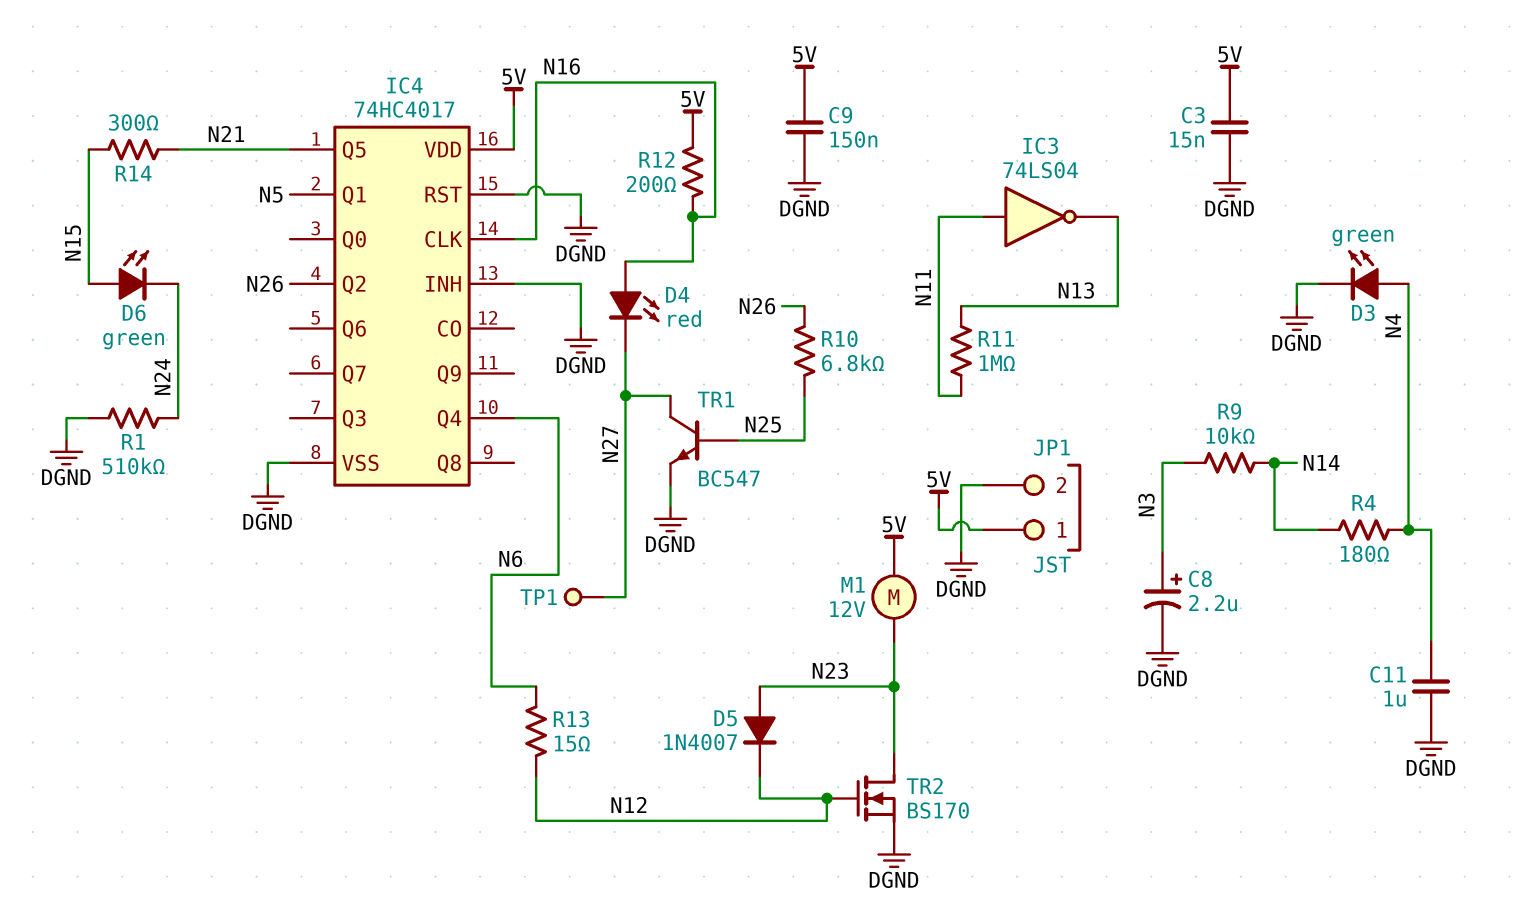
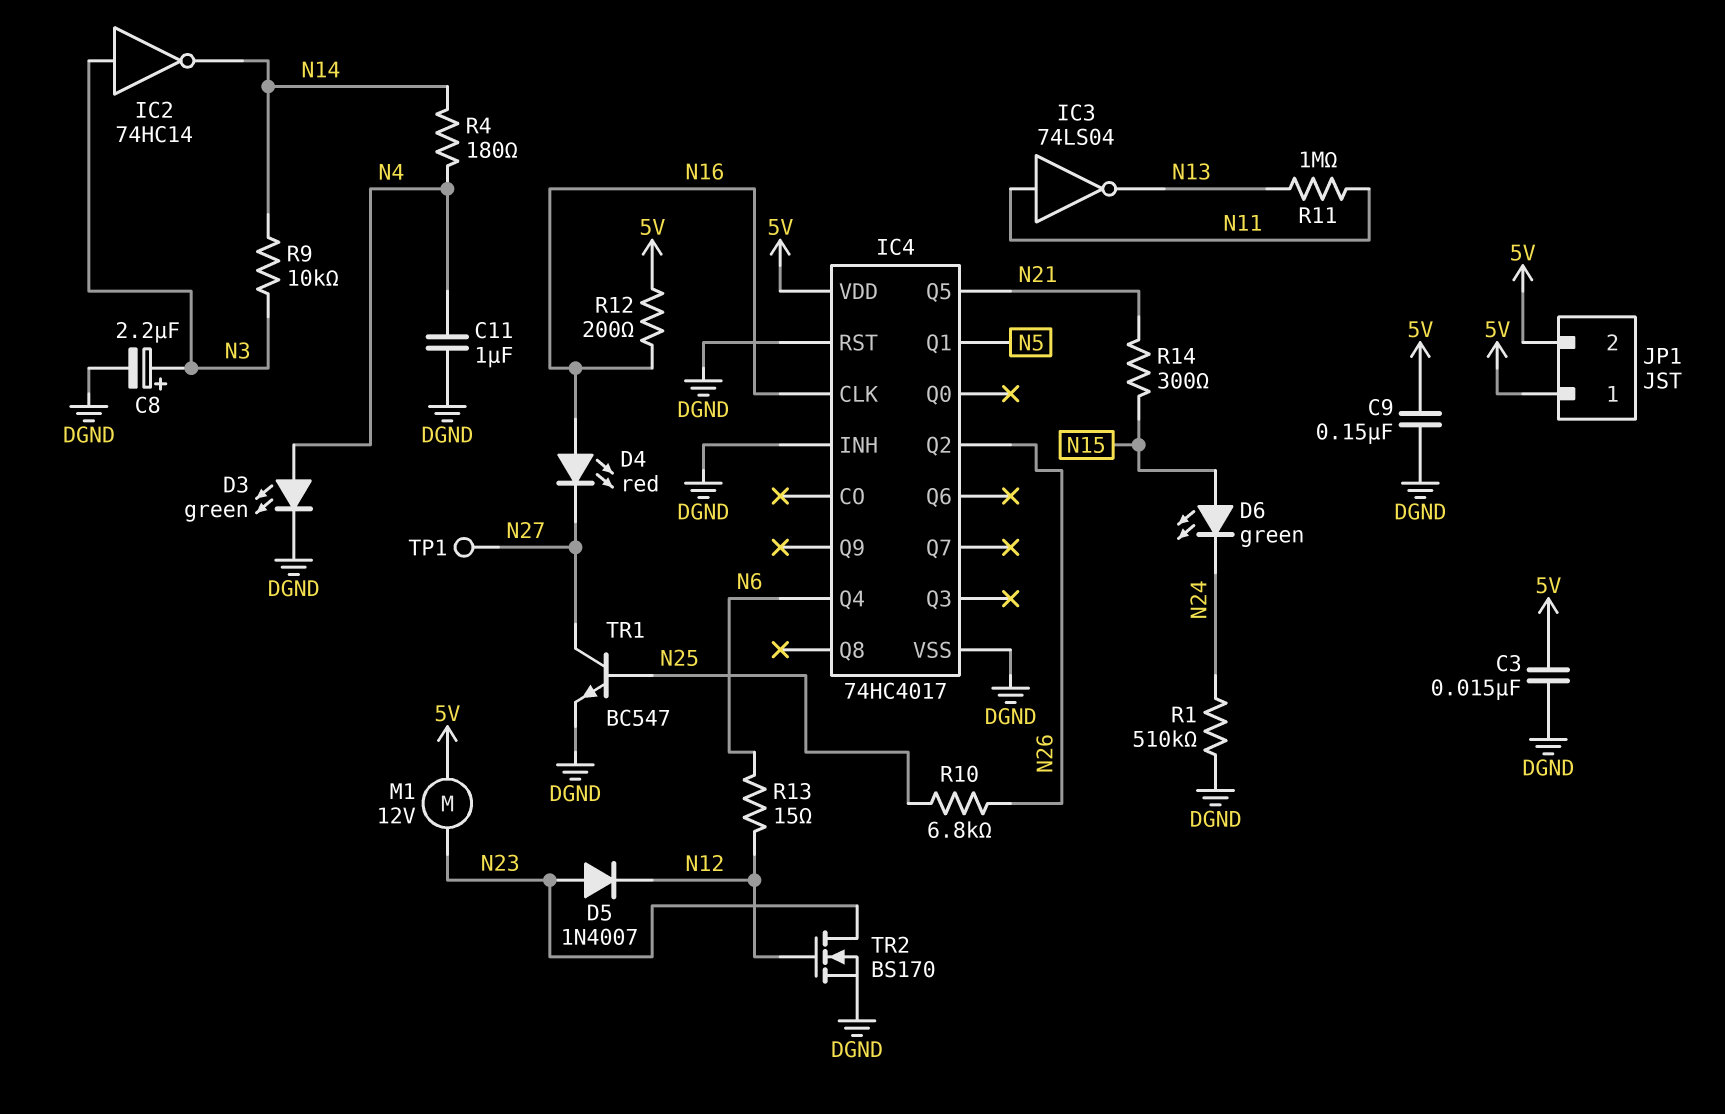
IC2: none -> NOT 74HC14 (in N3, out N14)
JP1 pin 2: DGND -> 5V

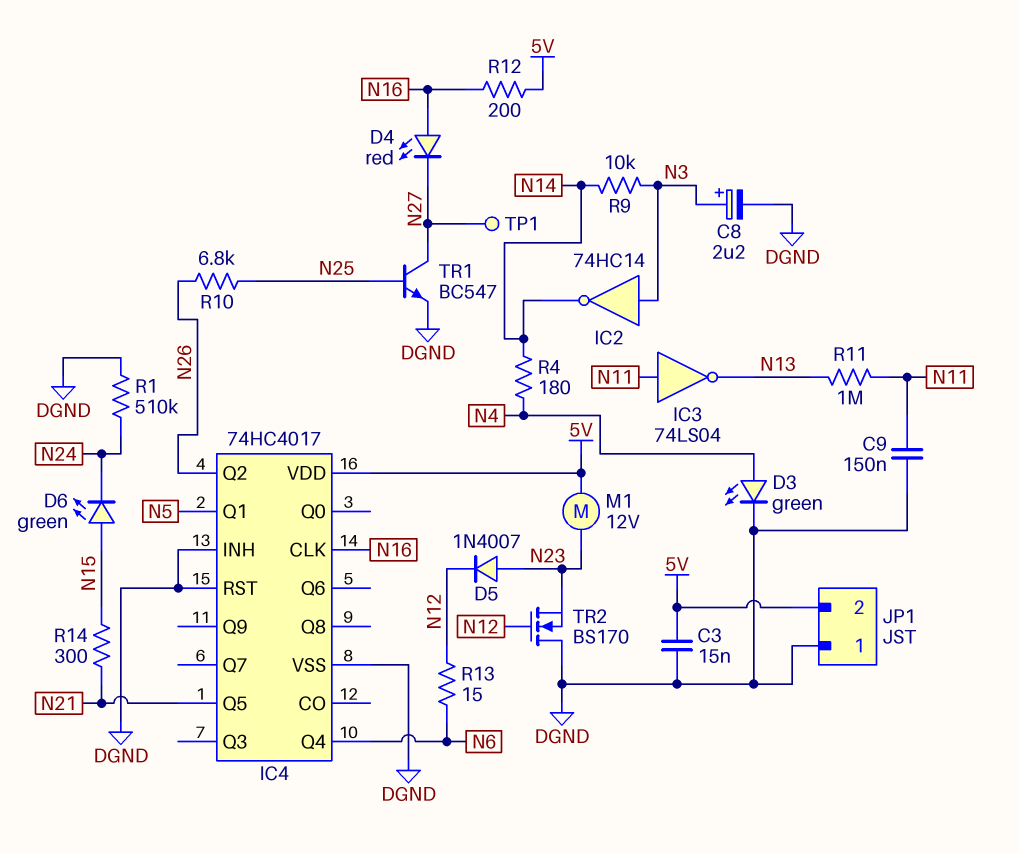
C9: 150nF (5V, DGND) -> 150nF (DGND, N11)
C11: 1uF (DGND, N4) -> none
JP1 pin 1: 5V -> DGND
TR2: NMOS BS170 (G N12, D N23, S DGND) -> NMOS BS170 (G N12, D DGND, S N23)

